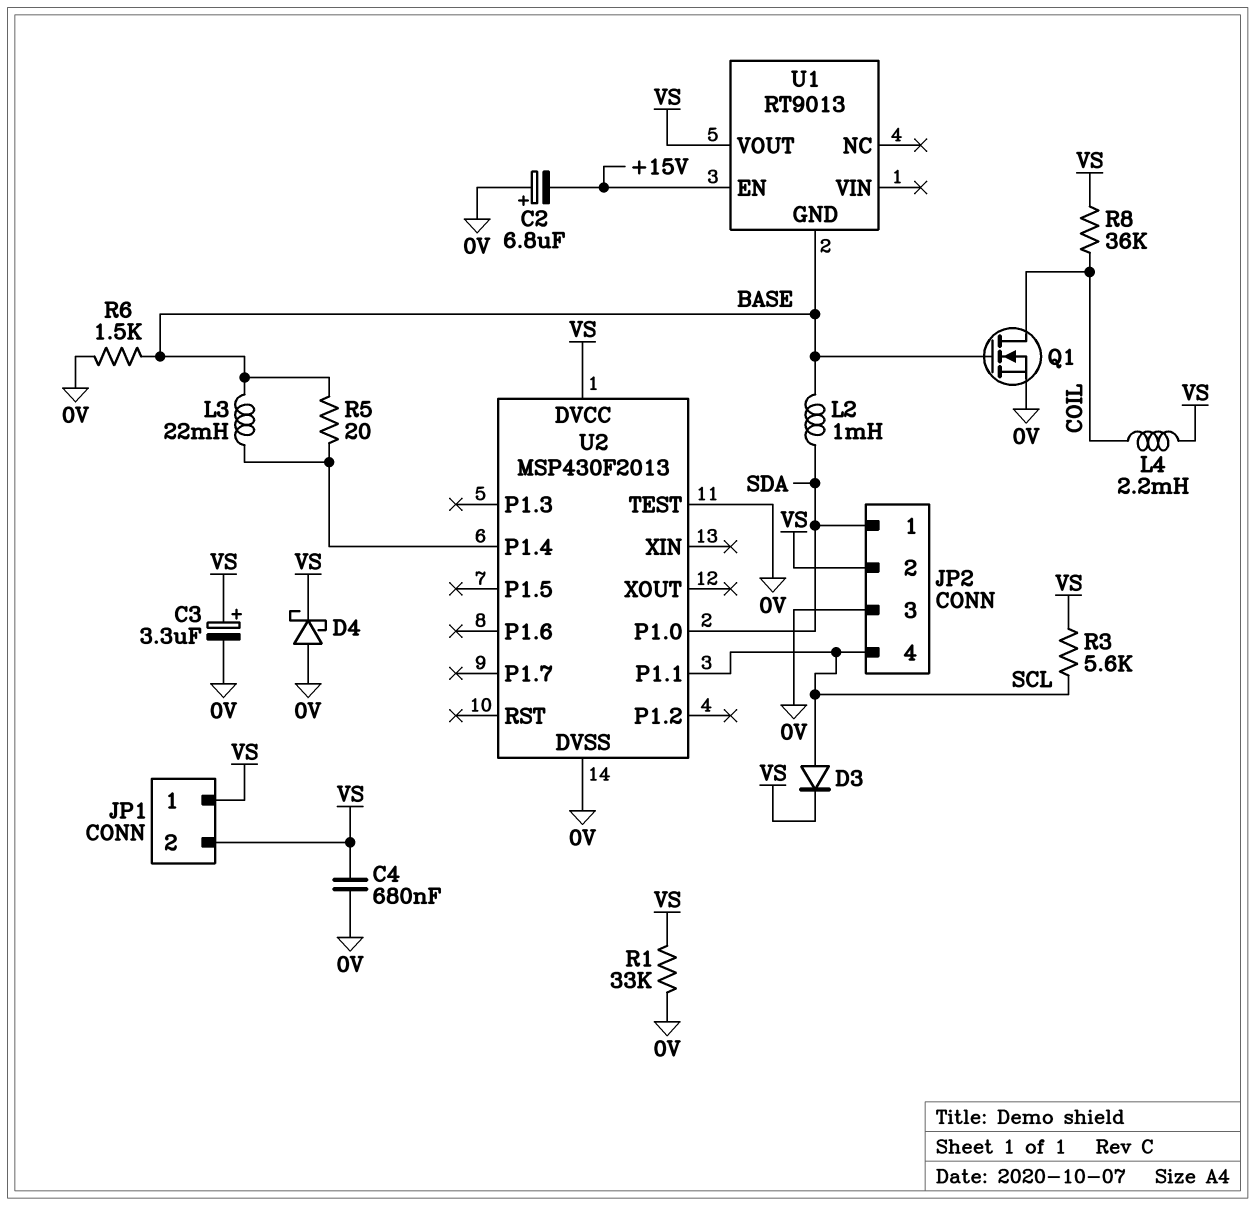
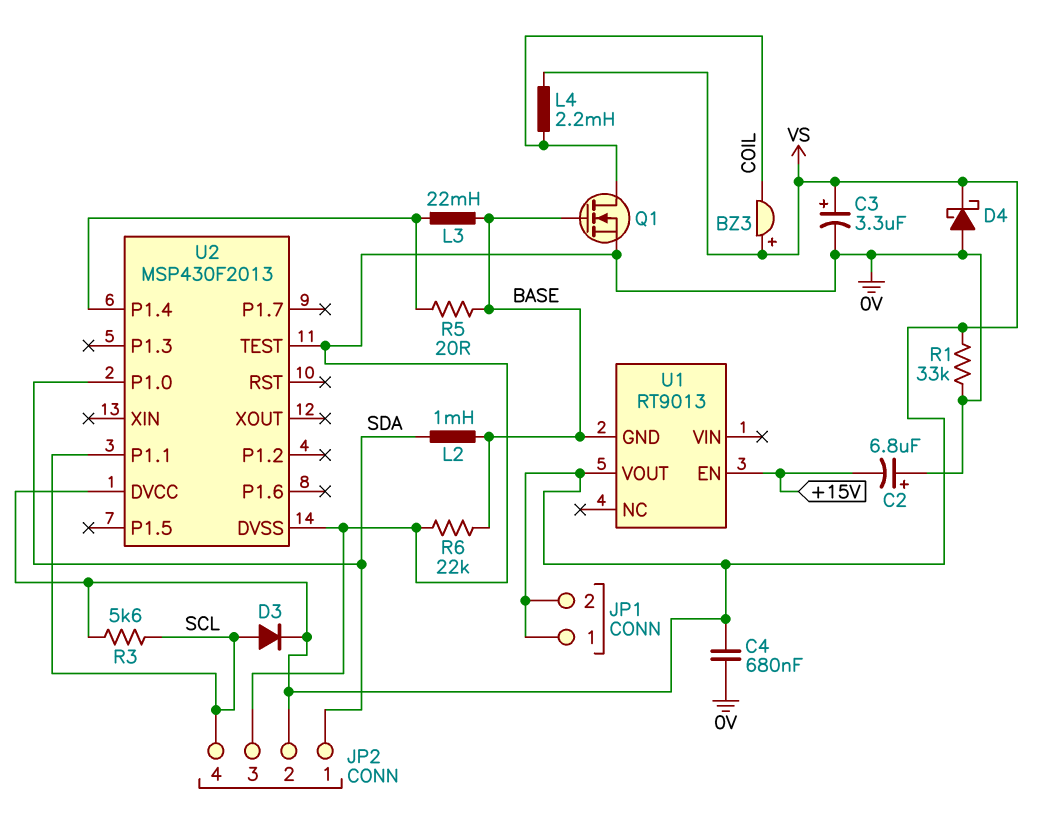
BZ3: none -> buzzer (plus VS, minus COIL)
R6: 1.5k (0V, BASE) -> 22k (0V, BASE)
R8: 36k (COIL, VS) -> none

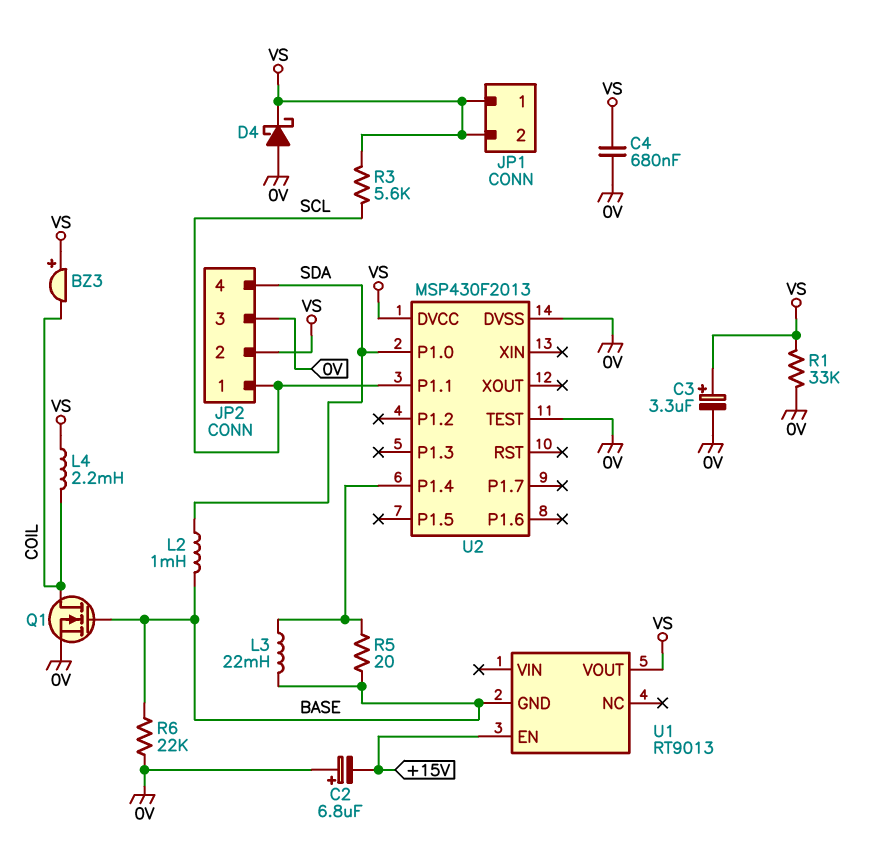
D3: diode (A SCL, K VS) -> none
JP2 pin 1: SDA -> SCL
JP2 pin 4: SCL -> SDA

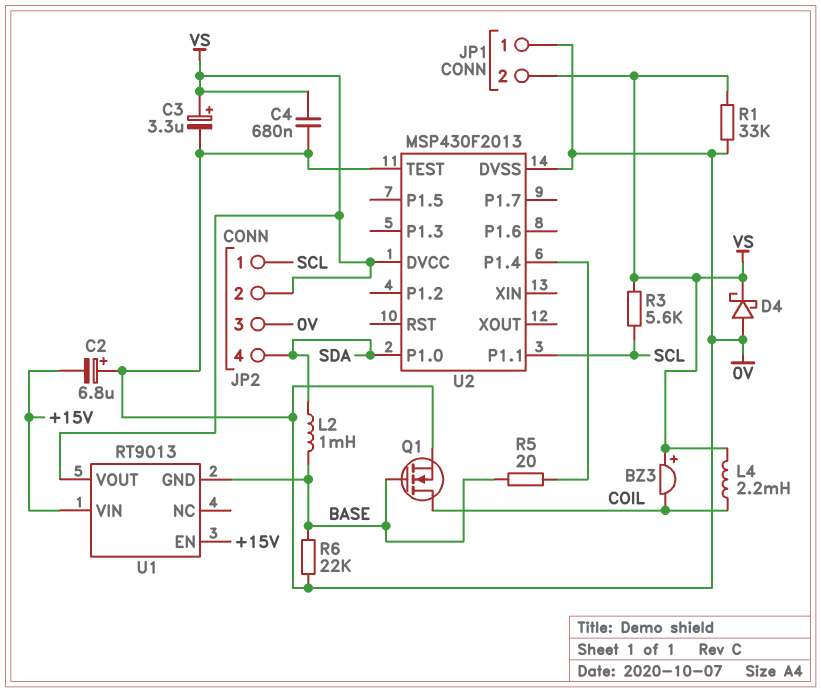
JP1 pin 1: VS -> 0V
L3: 22mH (BASE, U2/P1.4) -> none
U1 pin VIN: none -> +15V

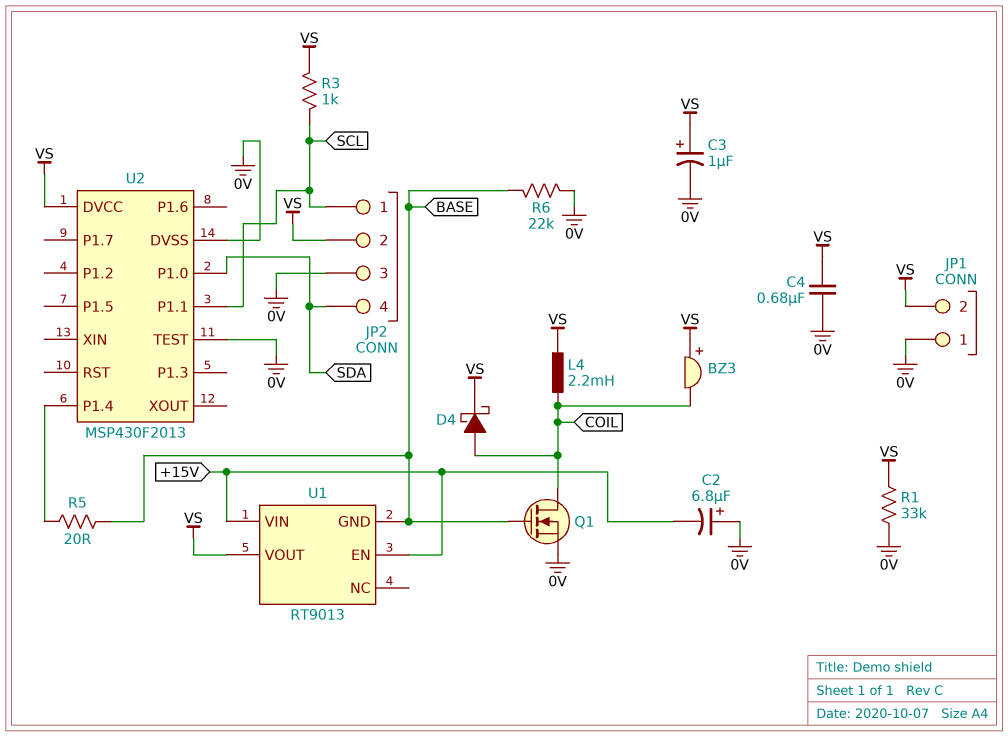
C3: 3.3uF (plus VS, minus 0V) -> 1uF (plus VS, minus 0V)
D4: schottky (A 0V, K VS) -> schottky (A COIL, K VS)
L2: 1mH (BASE, SDA) -> none
R3: 5.6k (SCL, VS) -> 1k (SCL, VS)

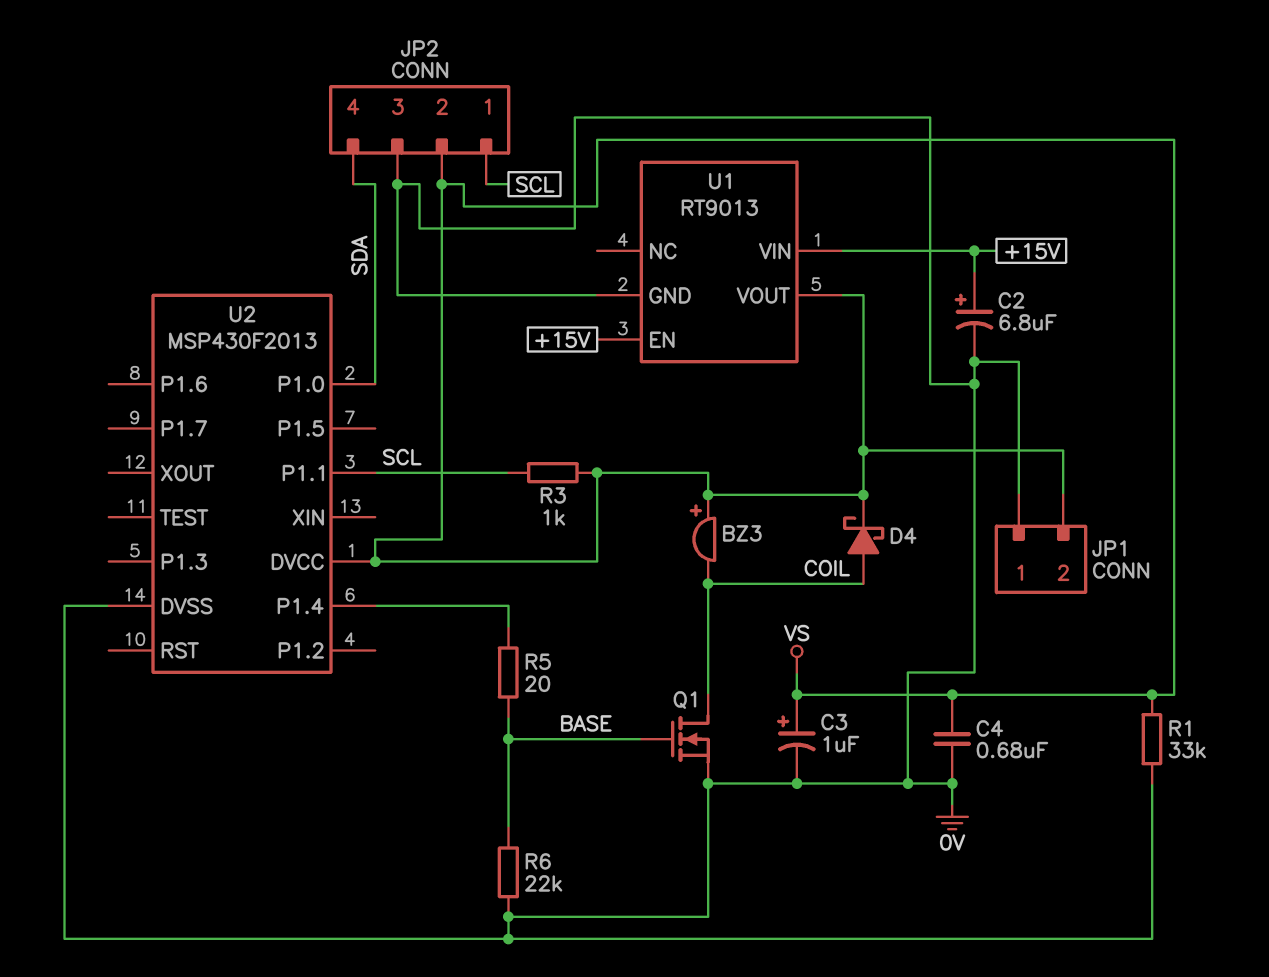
C2: 6.8uF (plus 0V, minus +15V) -> 6.8uF (plus +15V, minus 0V)
L4: 2.2mH (COIL, VS) -> none
U1 pin GND: BASE -> 0V
U2 pin TEST: 0V -> none

